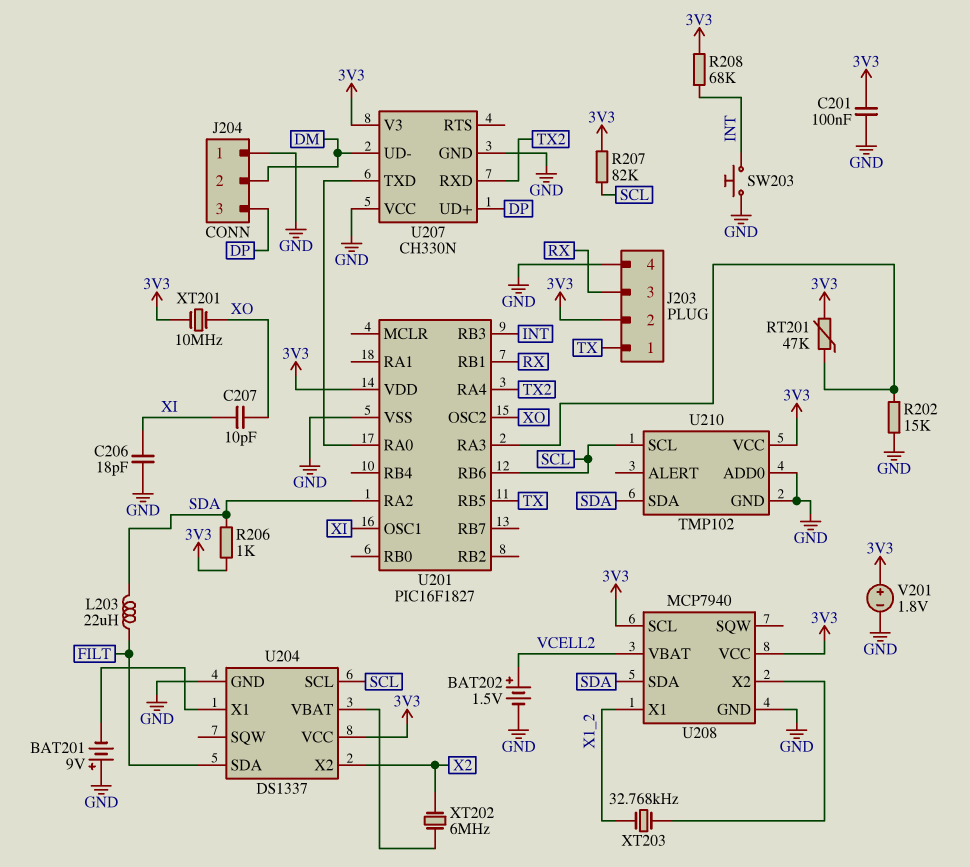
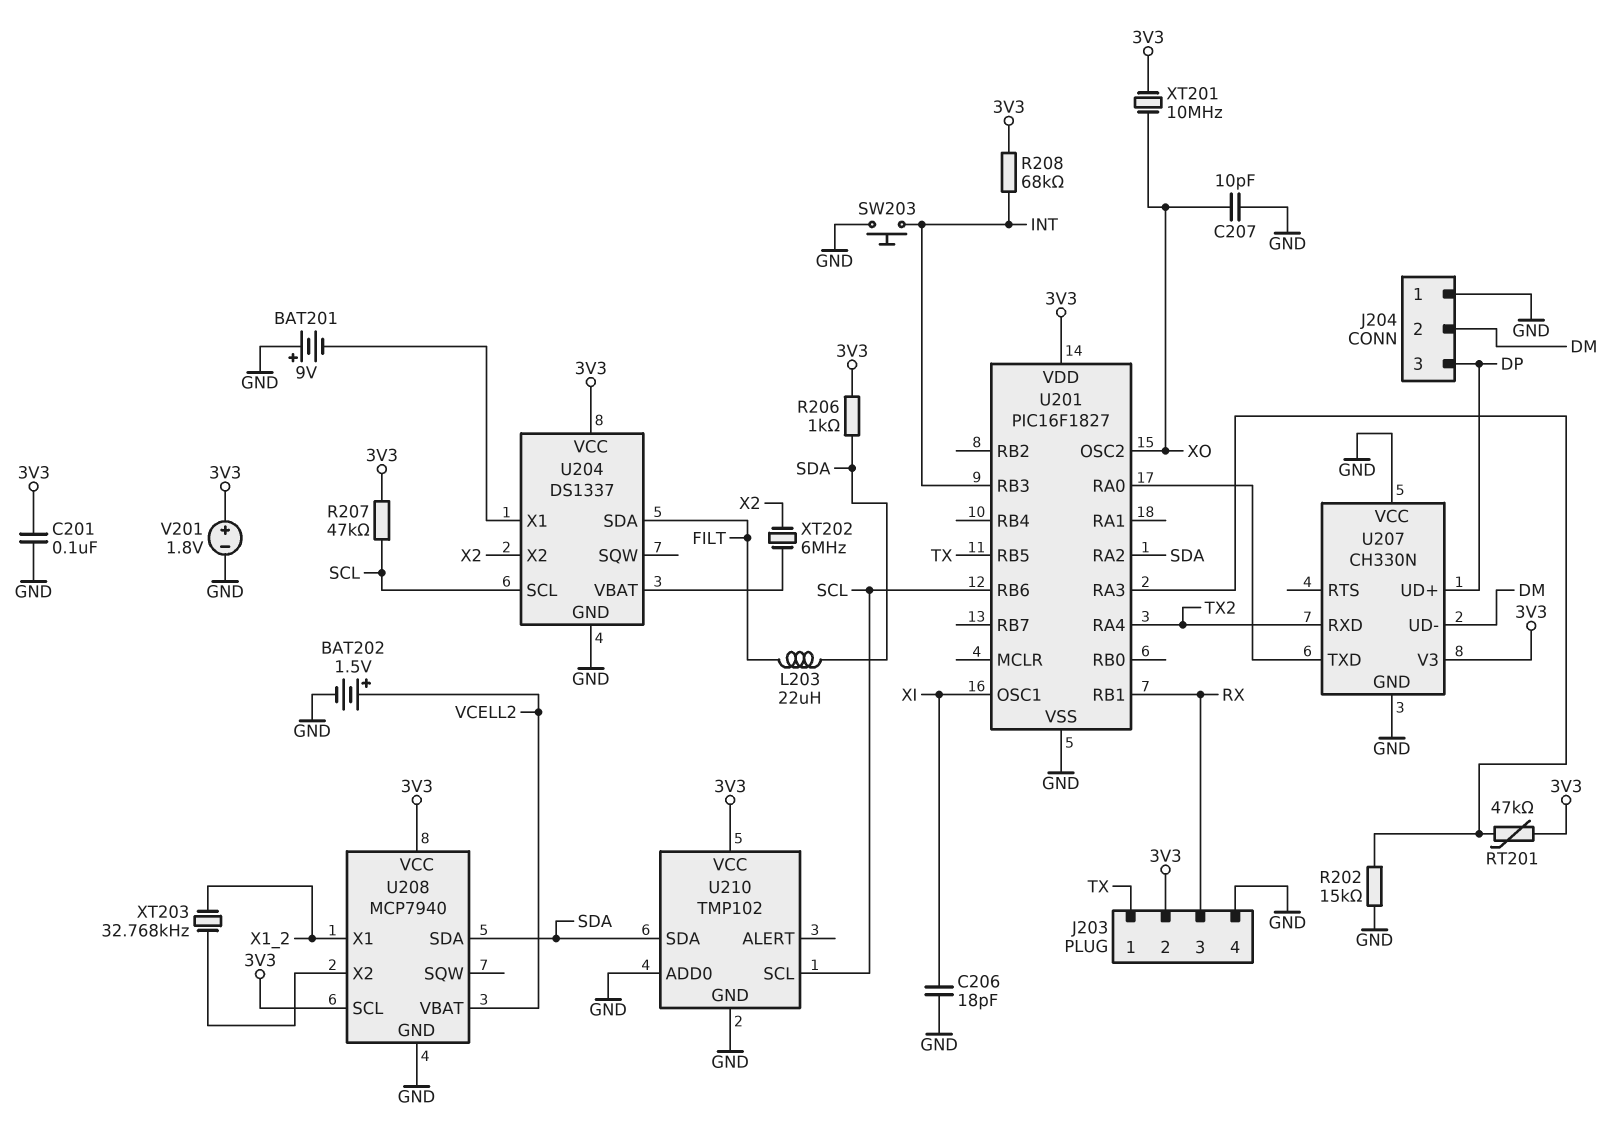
C207: 10pF (XI, XO) -> 10pF (GND, XO)
R207: 82k (3V3, SCL) -> 47k (3V3, SCL)

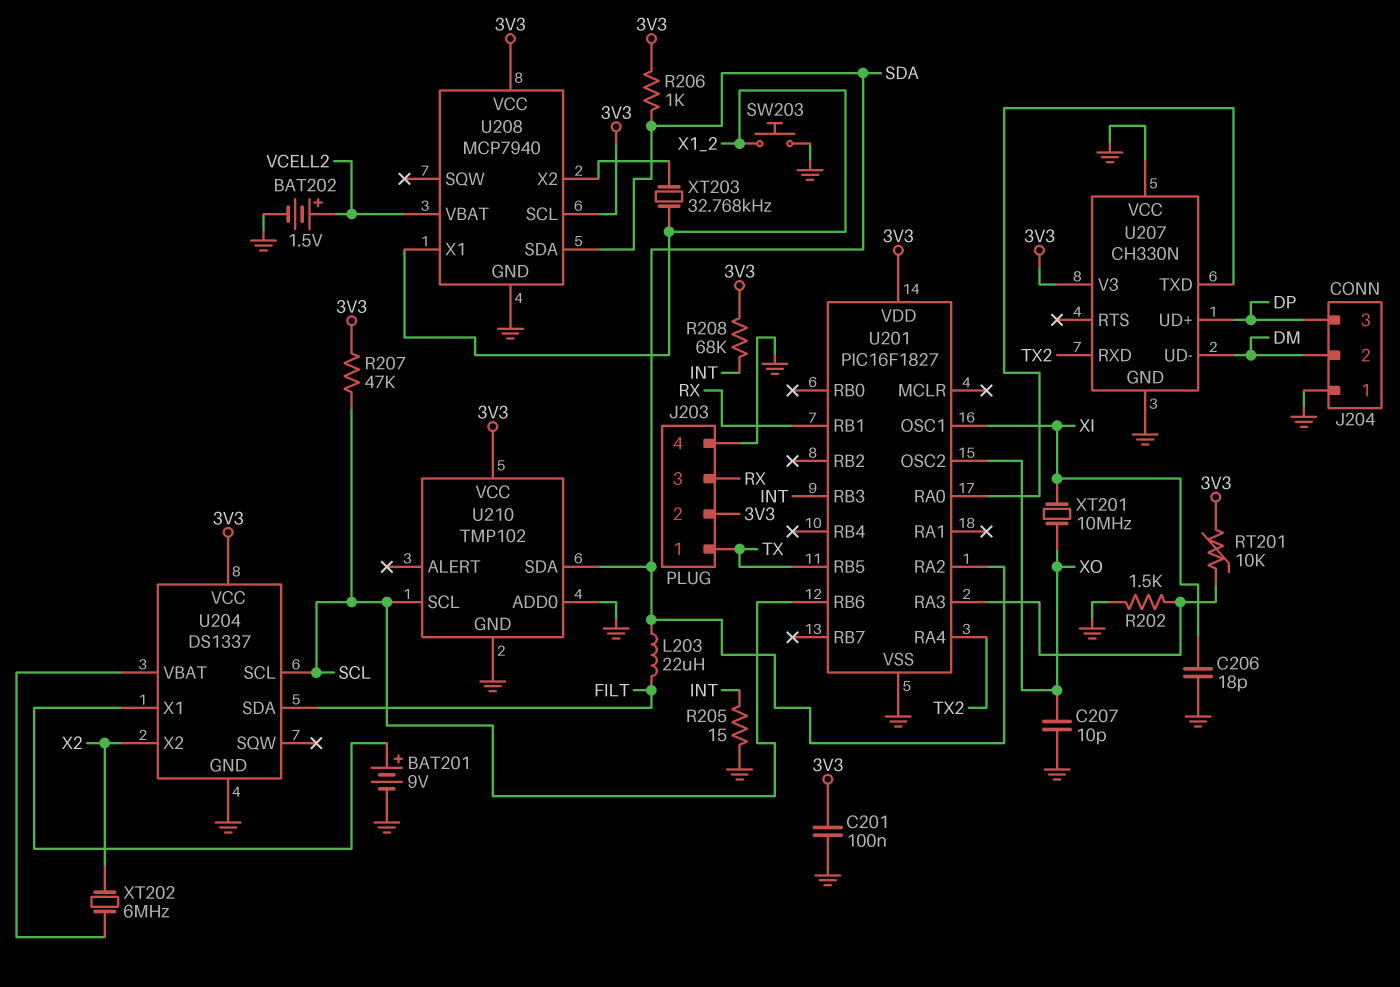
BAT201: 9V (plus GND, minus U204/X1) -> 9V (plus U204/X1, minus GND)
R202: 15k (GND, U201/RA3) -> 1.5k (GND, U201/RA3)
R205: none -> 15 (GND, INT)
RT201: 47k (3V3, U201/RA3) -> 10k (3V3, U201/RA3)
SW203: button (GND, INT) -> button (GND, X1_2)
V201: 1.8V (plus 3V3, minus GND) -> none
XT201: 10MHz (3V3, XO) -> 10MHz (XI, XO)

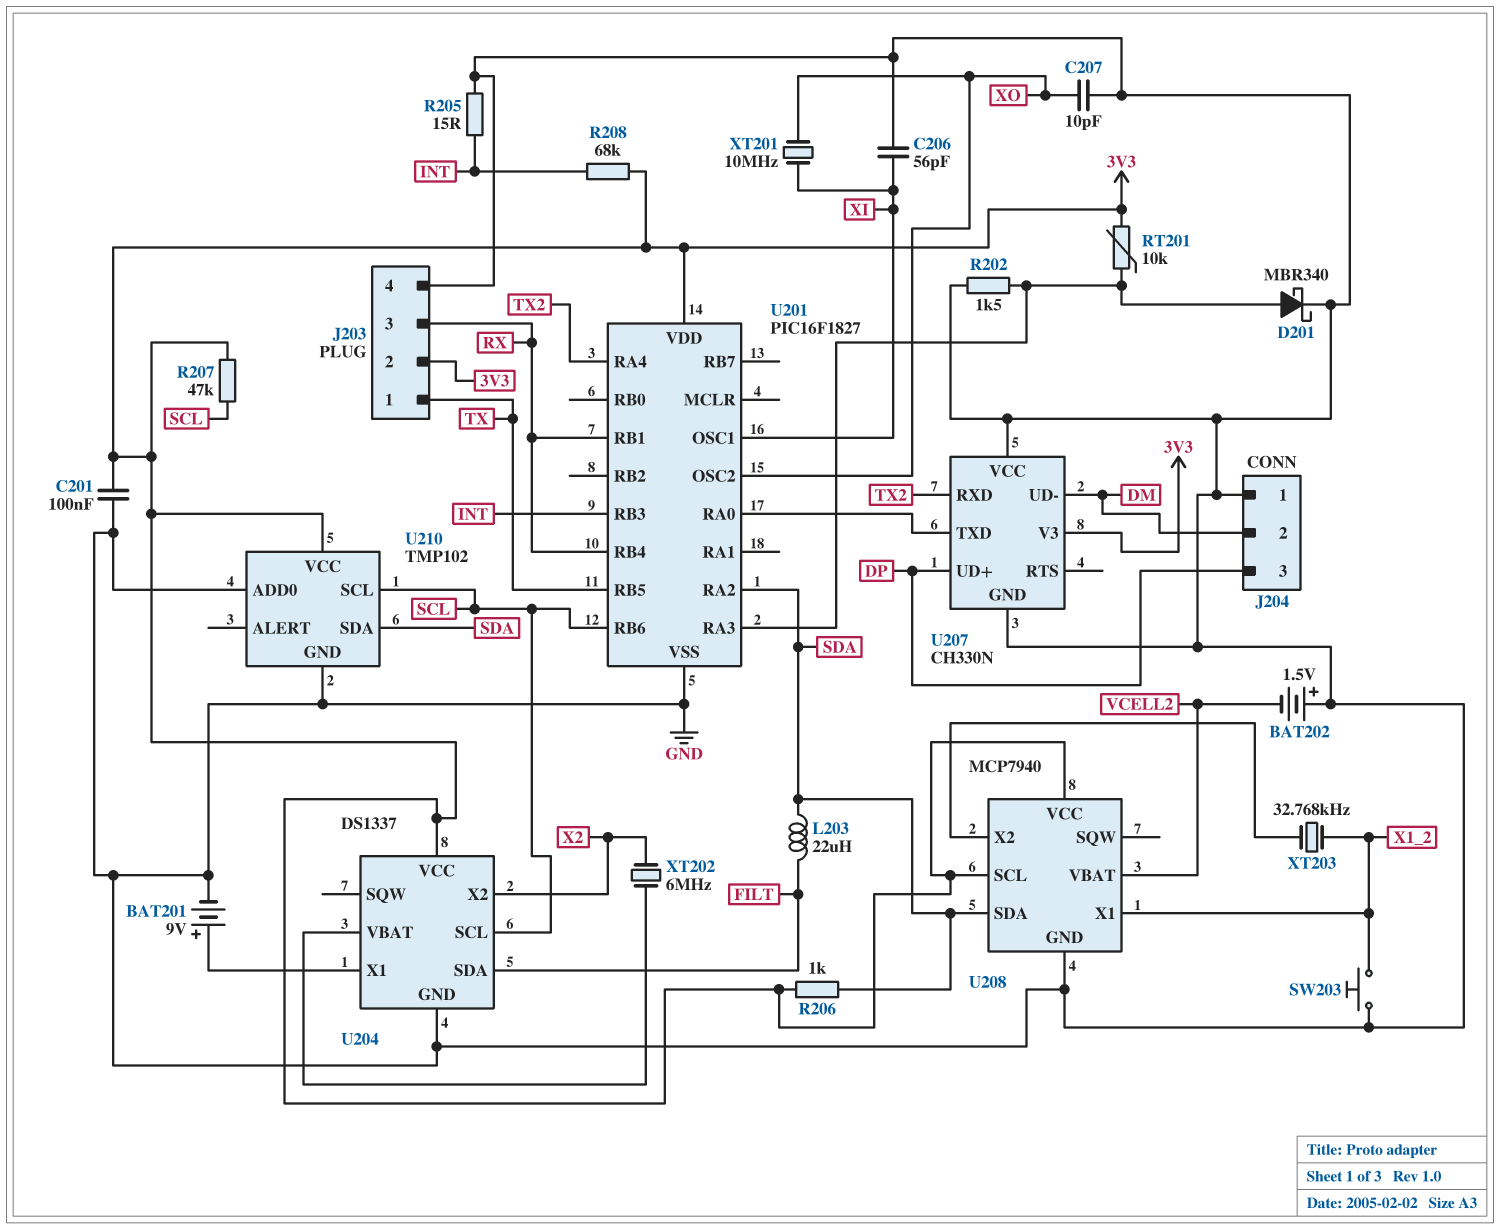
BAT202: 1.5V (plus VCELL2, minus GND) -> 1.5V (plus GND, minus VCELL2)
C206: 18pF (GND, XI) -> 56pF (GND, XI)
D201: none -> schottky MBR340 (A U201/RA3, K GND)
U201 pin RB4: none -> RX

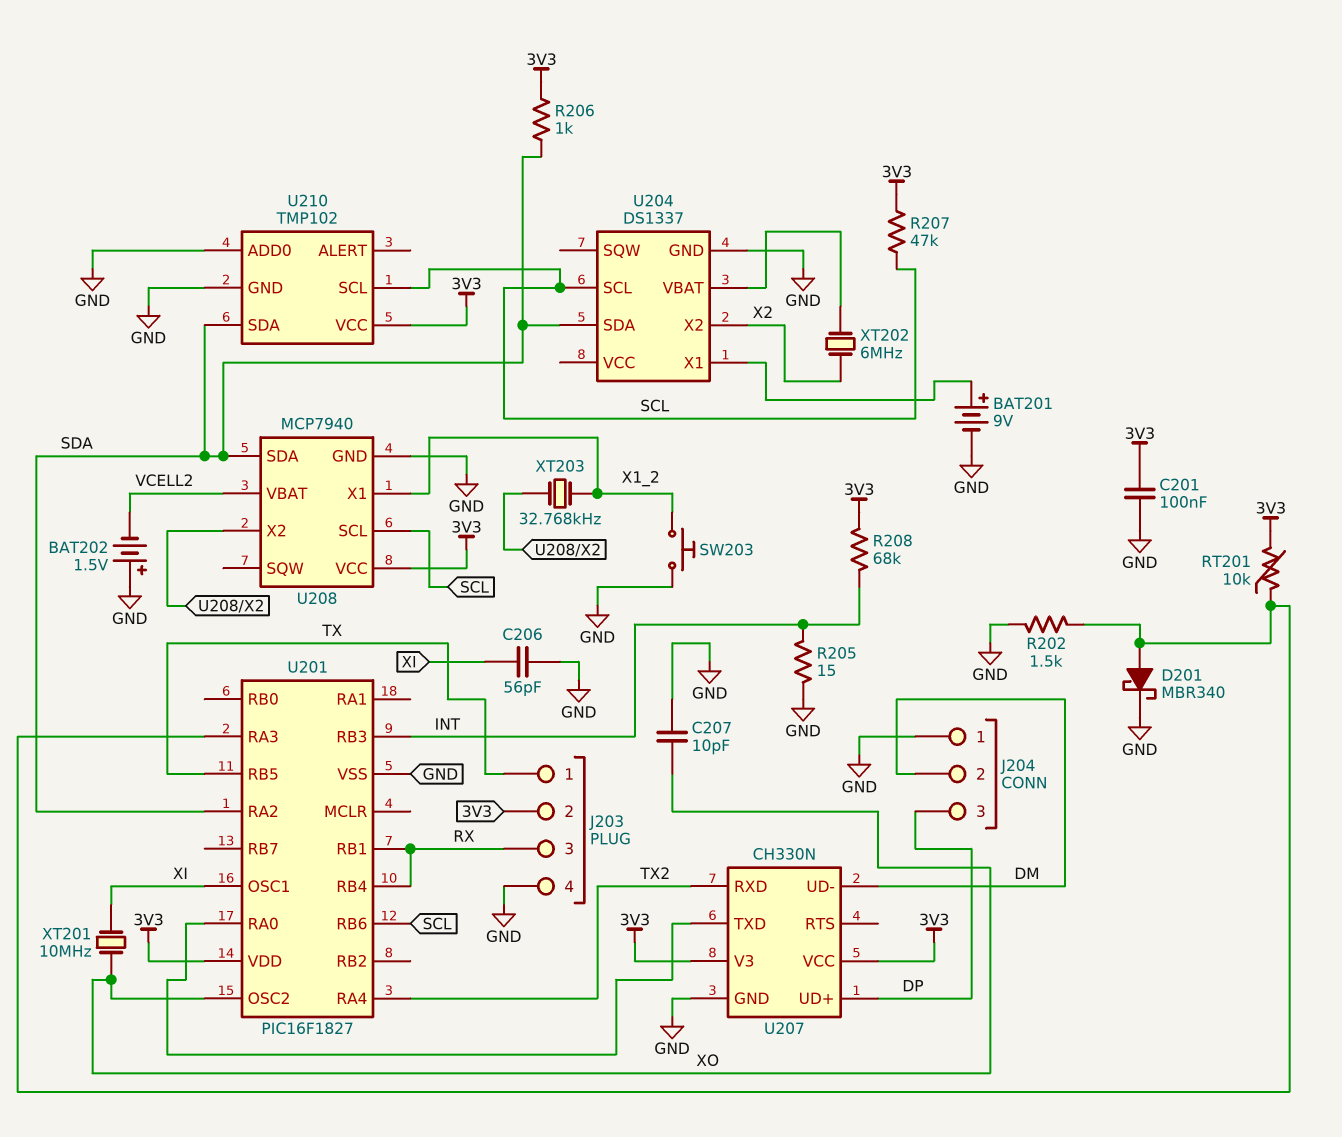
L203: 22uH (FILT, SDA) -> none
U204 pin SDA: FILT -> SDA
U204 pin VCC: 3V3 -> none
U207 pin VCC: GND -> 3V3
U208 pin SCL: 3V3 -> SCL

